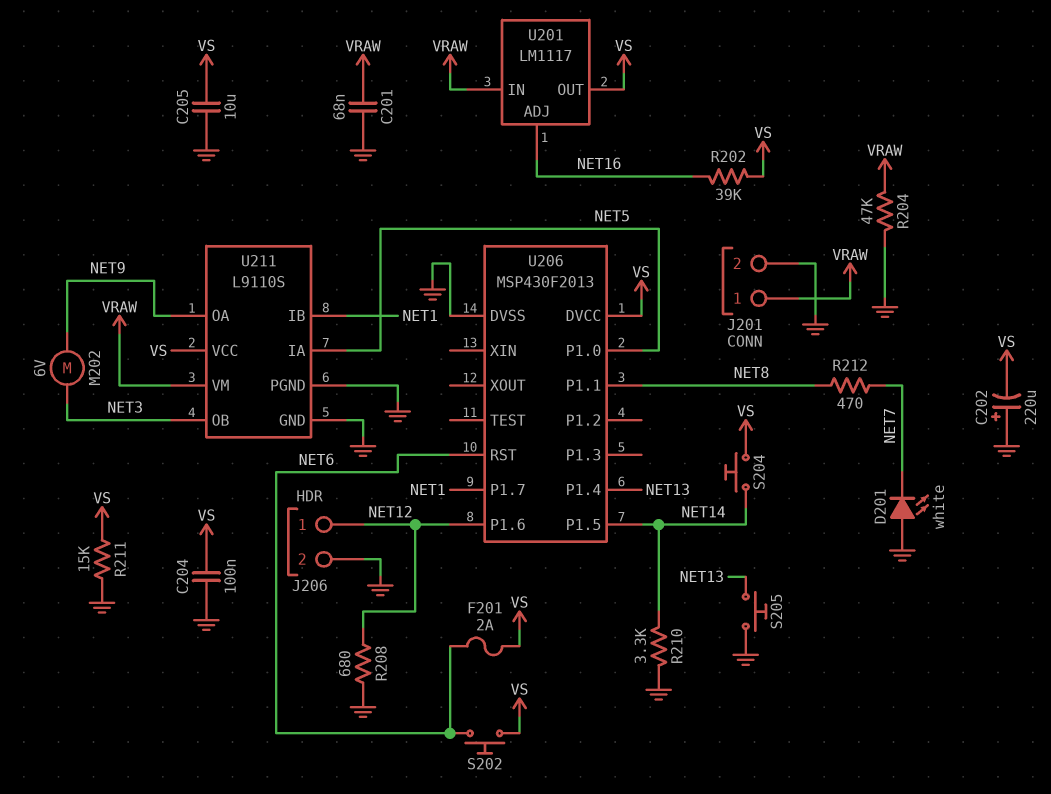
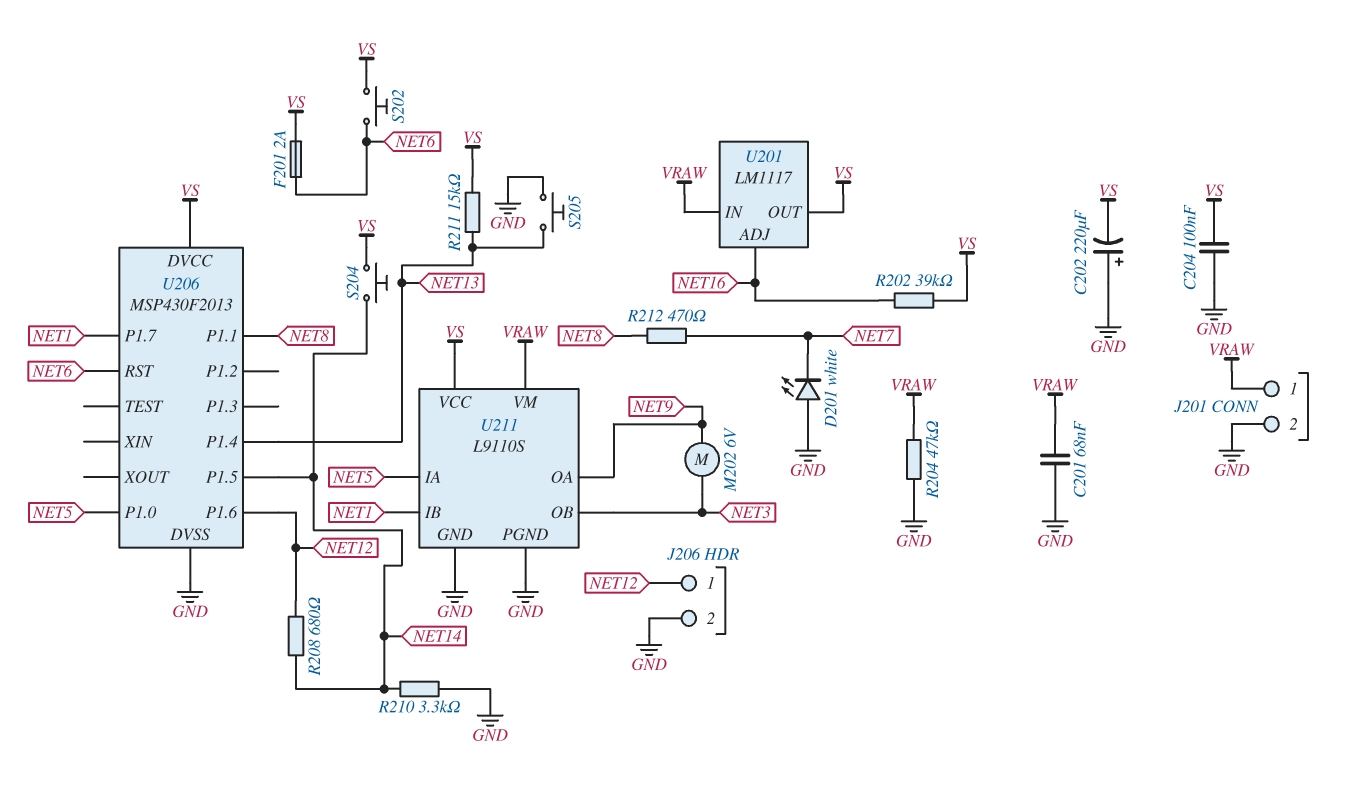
C205: 10uF (GND, VS) -> none
R208: 680 (GND, NET12) -> 680 (NET12, NET14)
R211: 15k (GND, VS) -> 15k (NET13, VS)

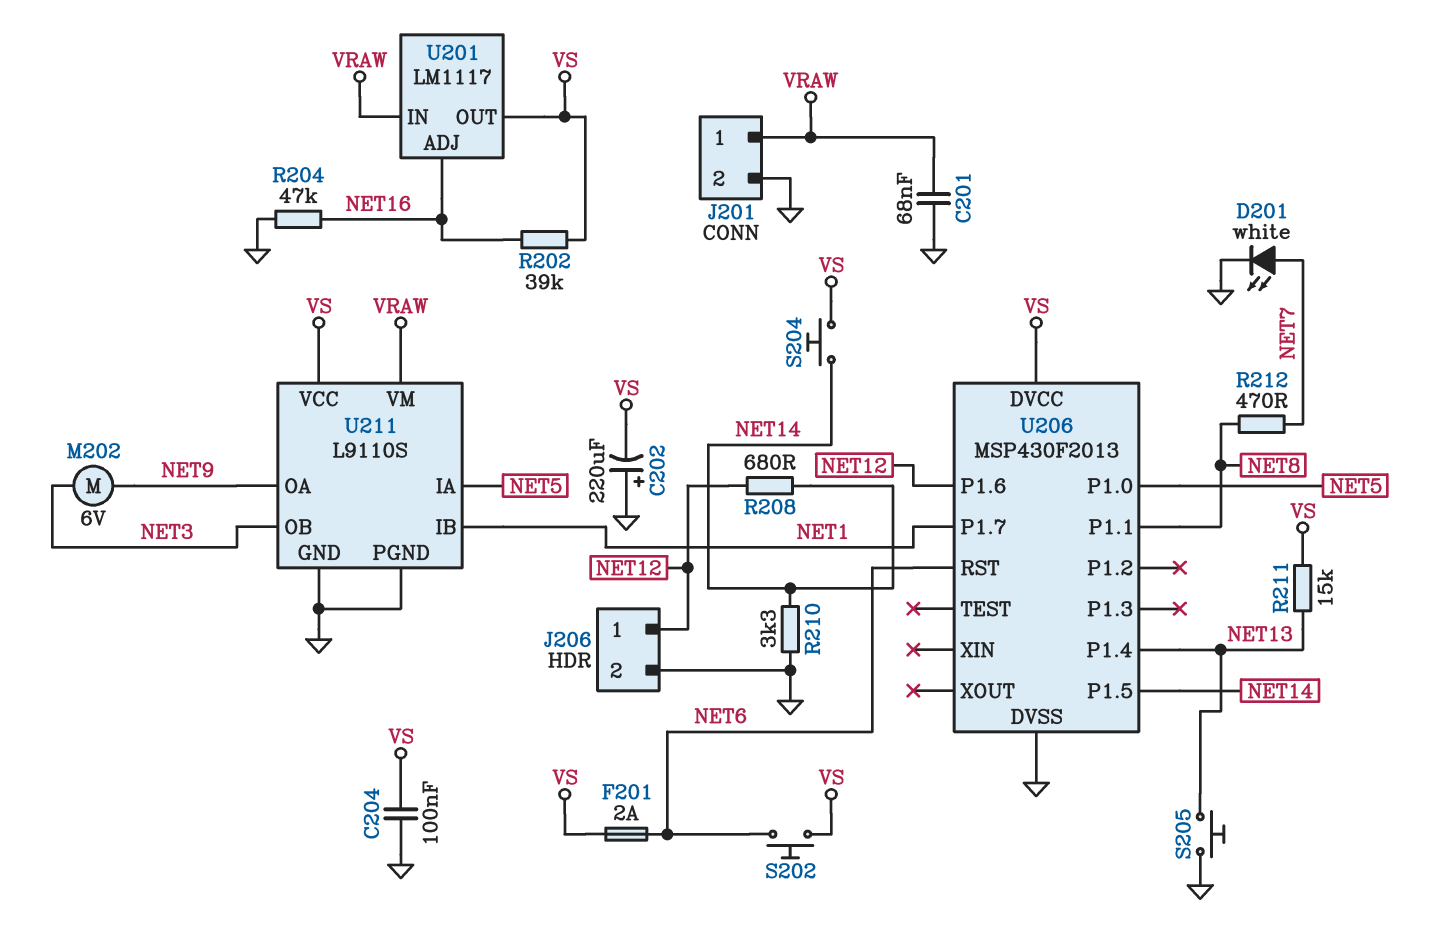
D201: LED white (A GND, K NET7) -> LED white (A NET7, K GND)
R204: 47k (GND, VRAW) -> 47k (GND, NET16)

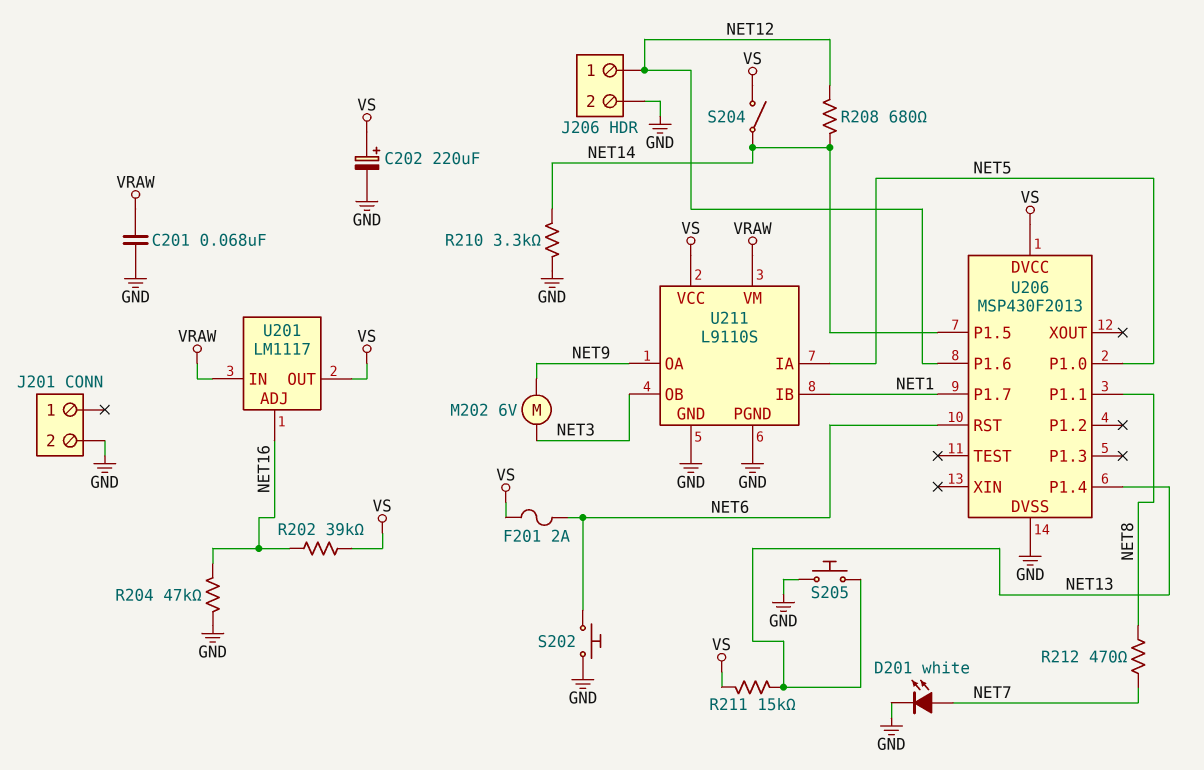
C202: 220uF (plus GND, minus VS) -> 220uF (plus VS, minus GND)
C204: 100nF (GND, VS) -> none
J201 pin 1: VRAW -> none
S202: button (NET6, VS) -> button (GND, NET6)
S204: button (NET14, VS) -> switch (NET14, VS)

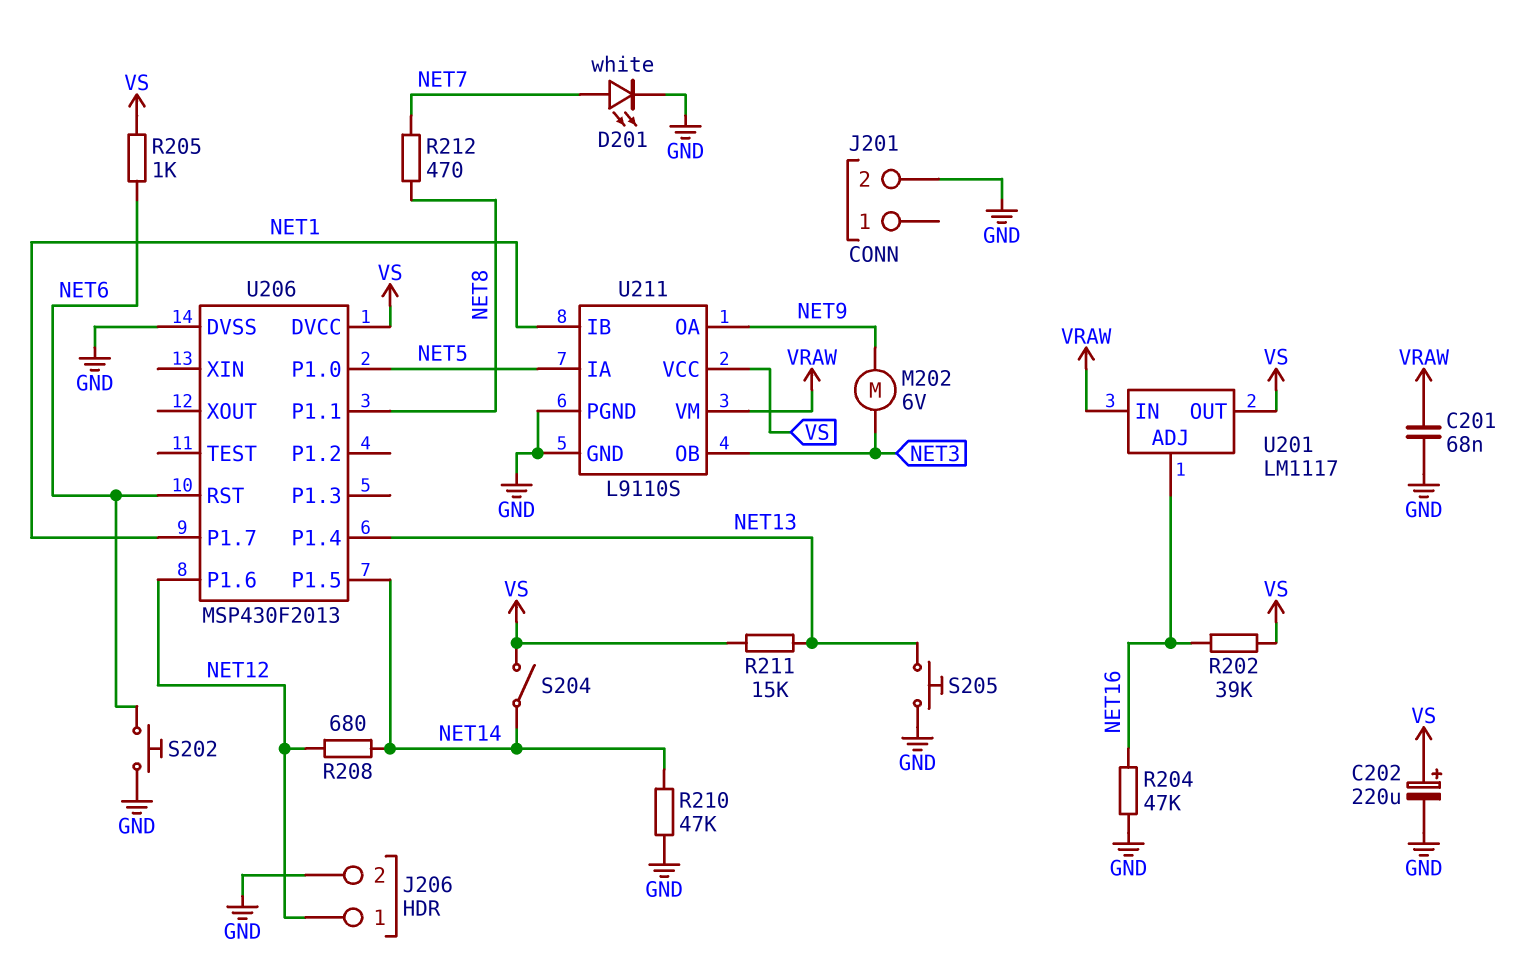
F201: 2A (NET6, VS) -> none
R205: none -> 1k (NET6, VS)
R210: 3.3k (GND, NET14) -> 47k (GND, NET14)

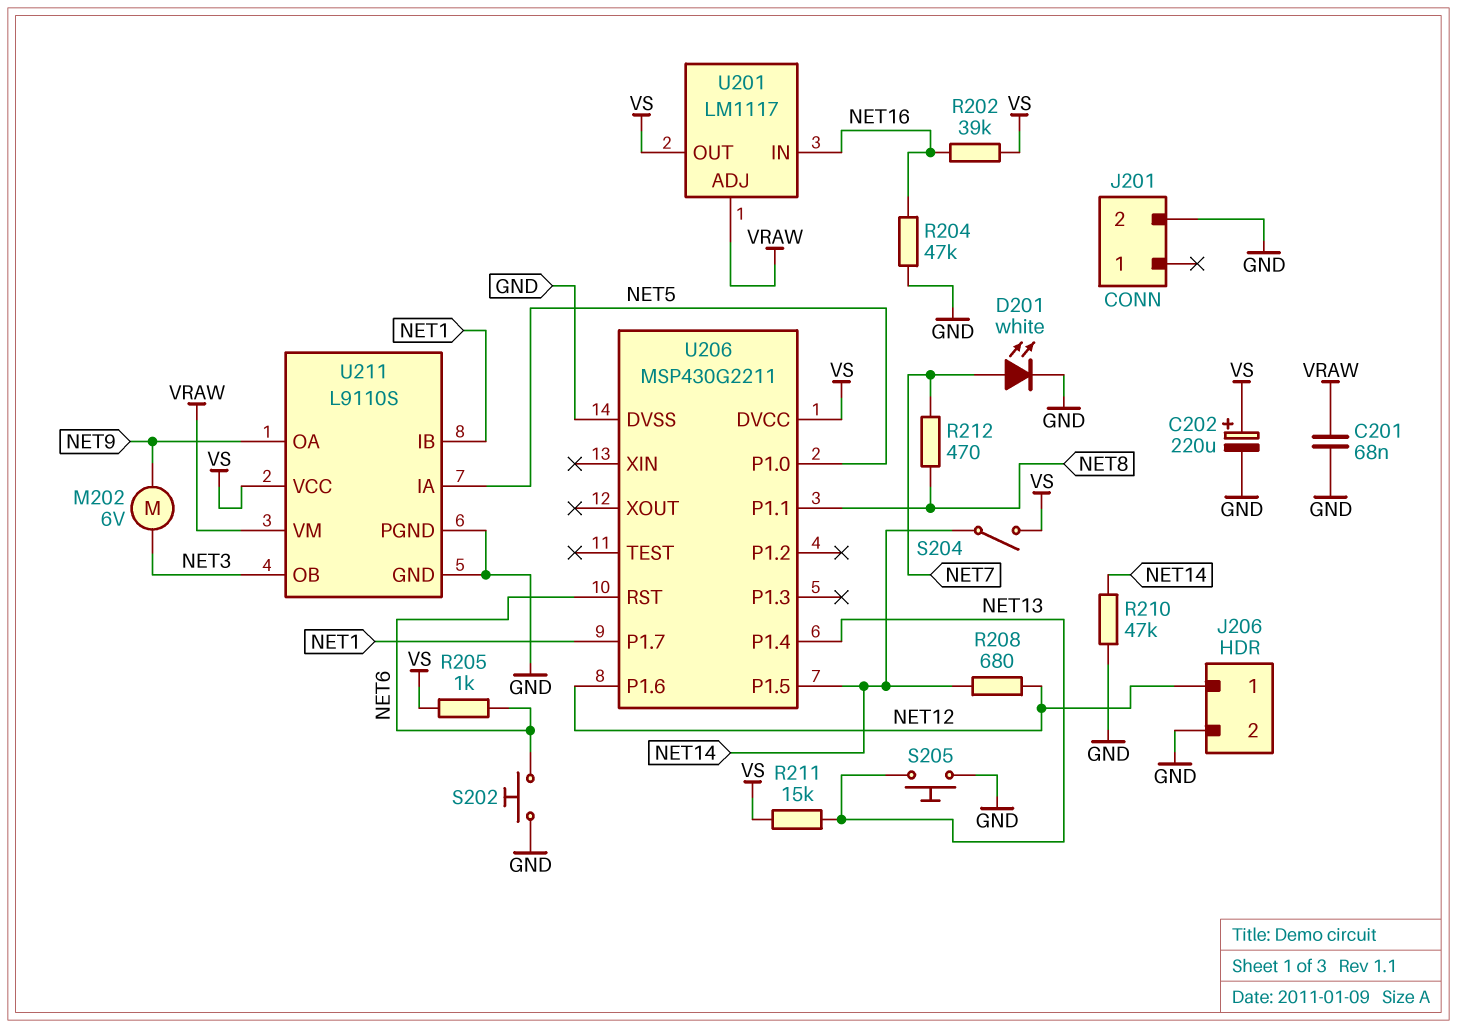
U201 pin ADJ: NET16 -> VRAW
U201 pin IN: VRAW -> NET16
U206: MSP430F2013 -> MSP430G2211

